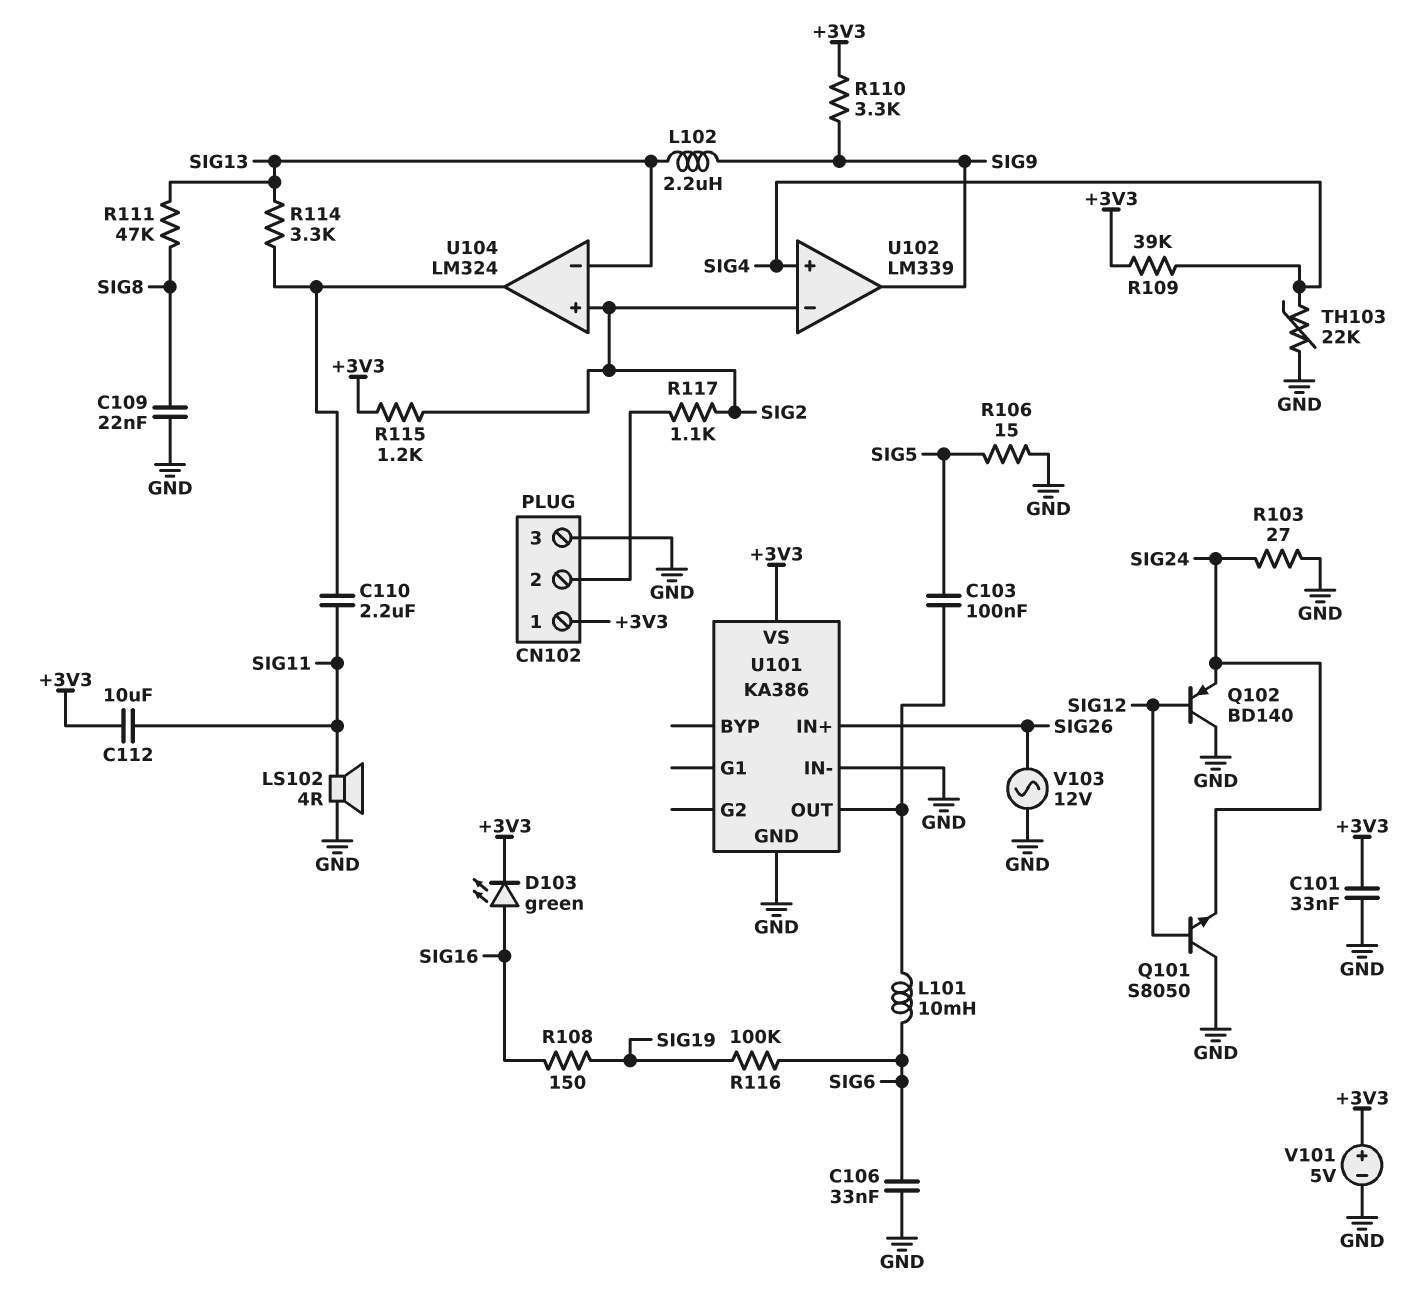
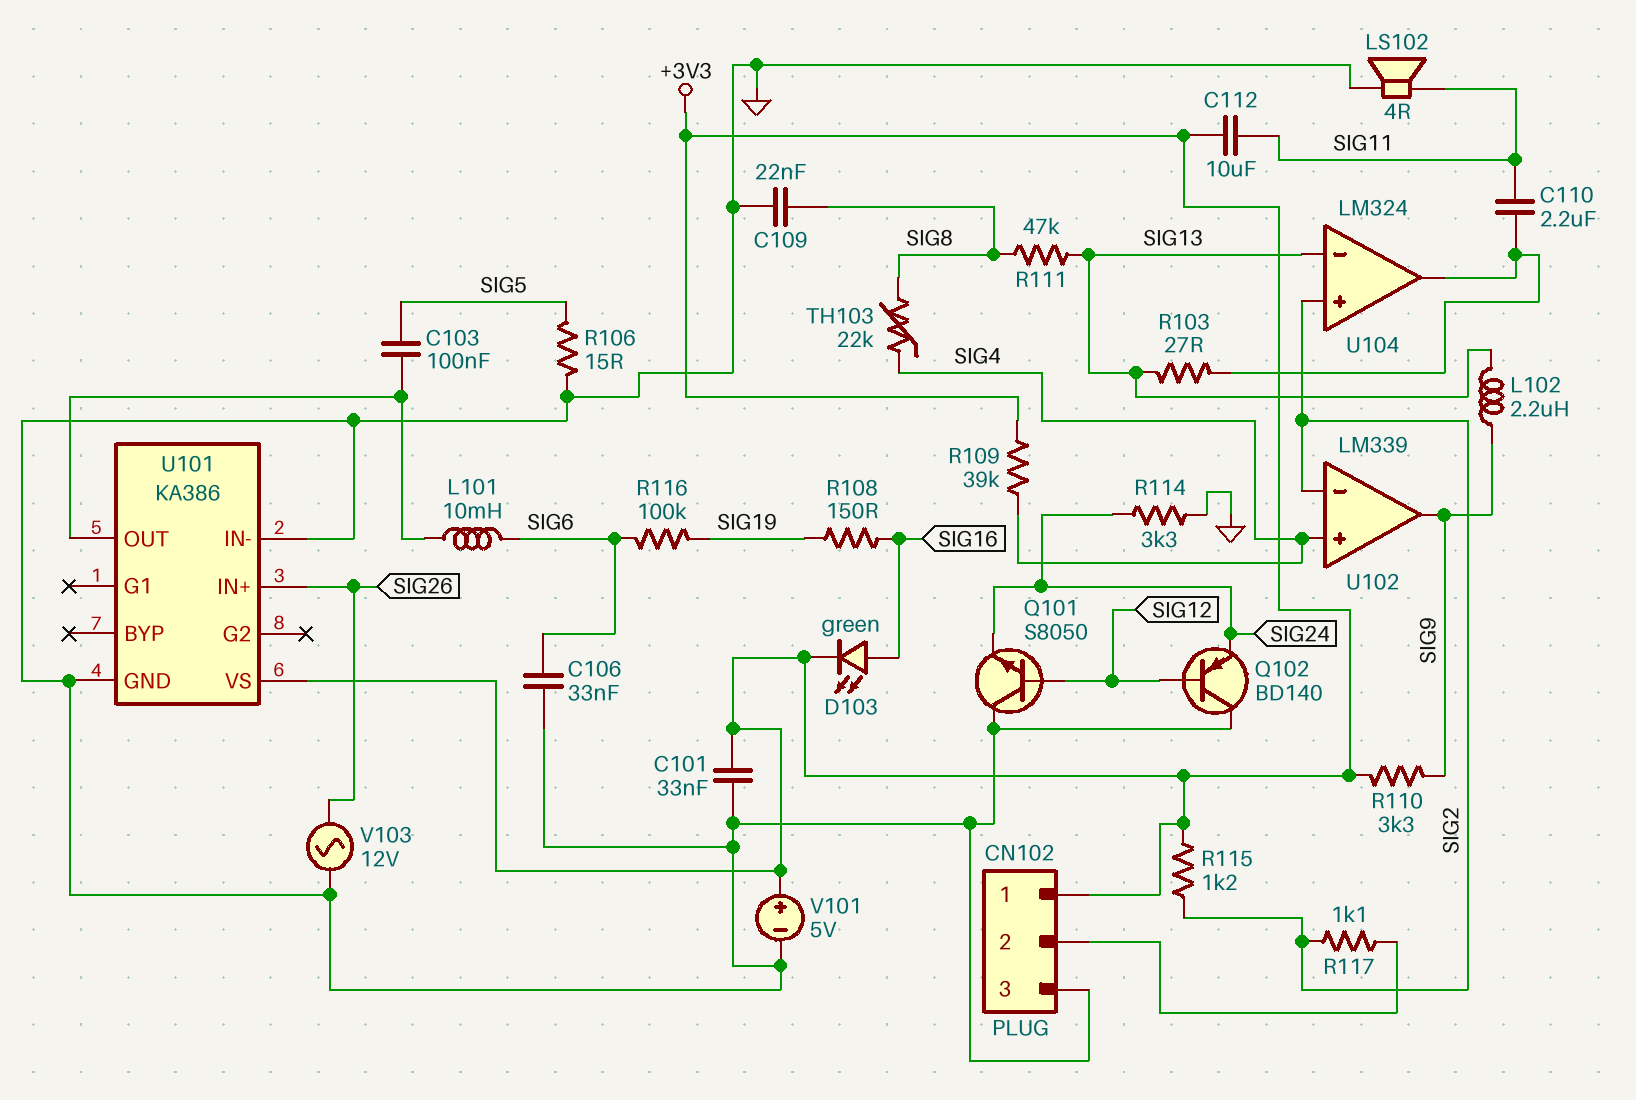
R103: 27 (GND, SIG24) -> 27 (SIG13, U104/out)
R114: 3.3k (SIG13, U104/out) -> 3.3k (GND, SIG24)
TH103: 22k (GND, SIG4) -> 22k (SIG4, SIG8)

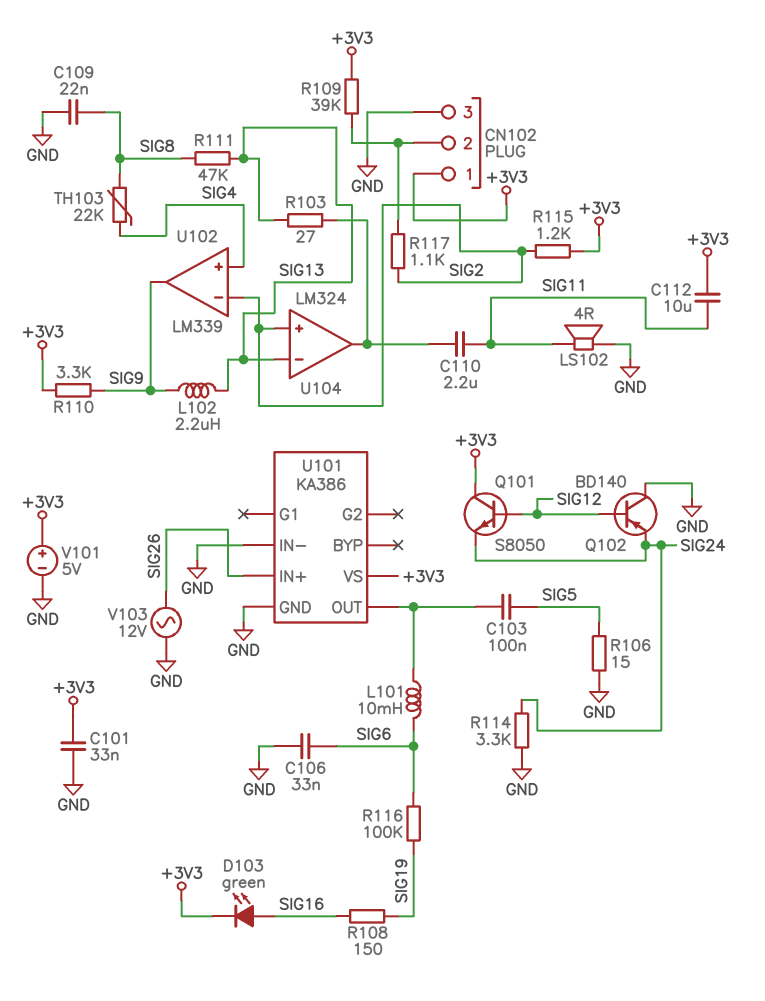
Q101: NPN S8050 (B SIG12, C GND, E SIG24) -> NPN S8050 (B SIG12, C +3V3, E SIG24)
R109: 39k (+3V3, SIG4) -> 39k (+3V3, CN102/2)

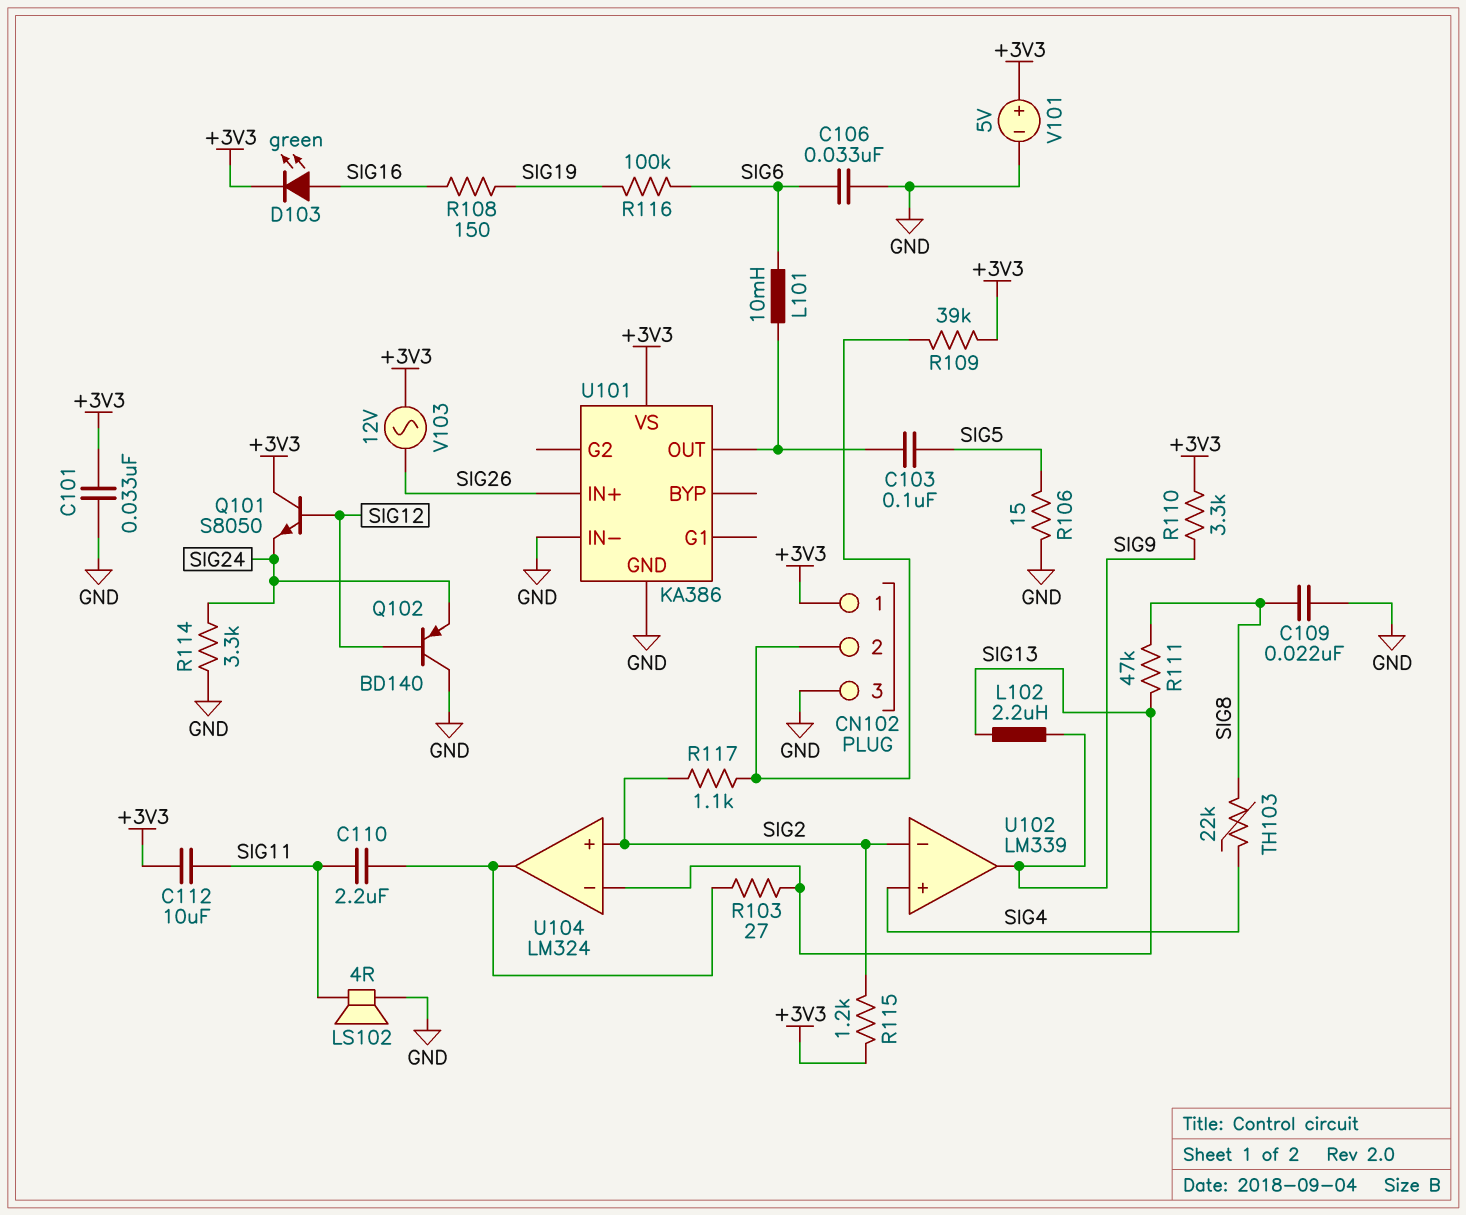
V103: AC 12V (GND, SIG26) -> AC 12V (+3V3, SIG26)

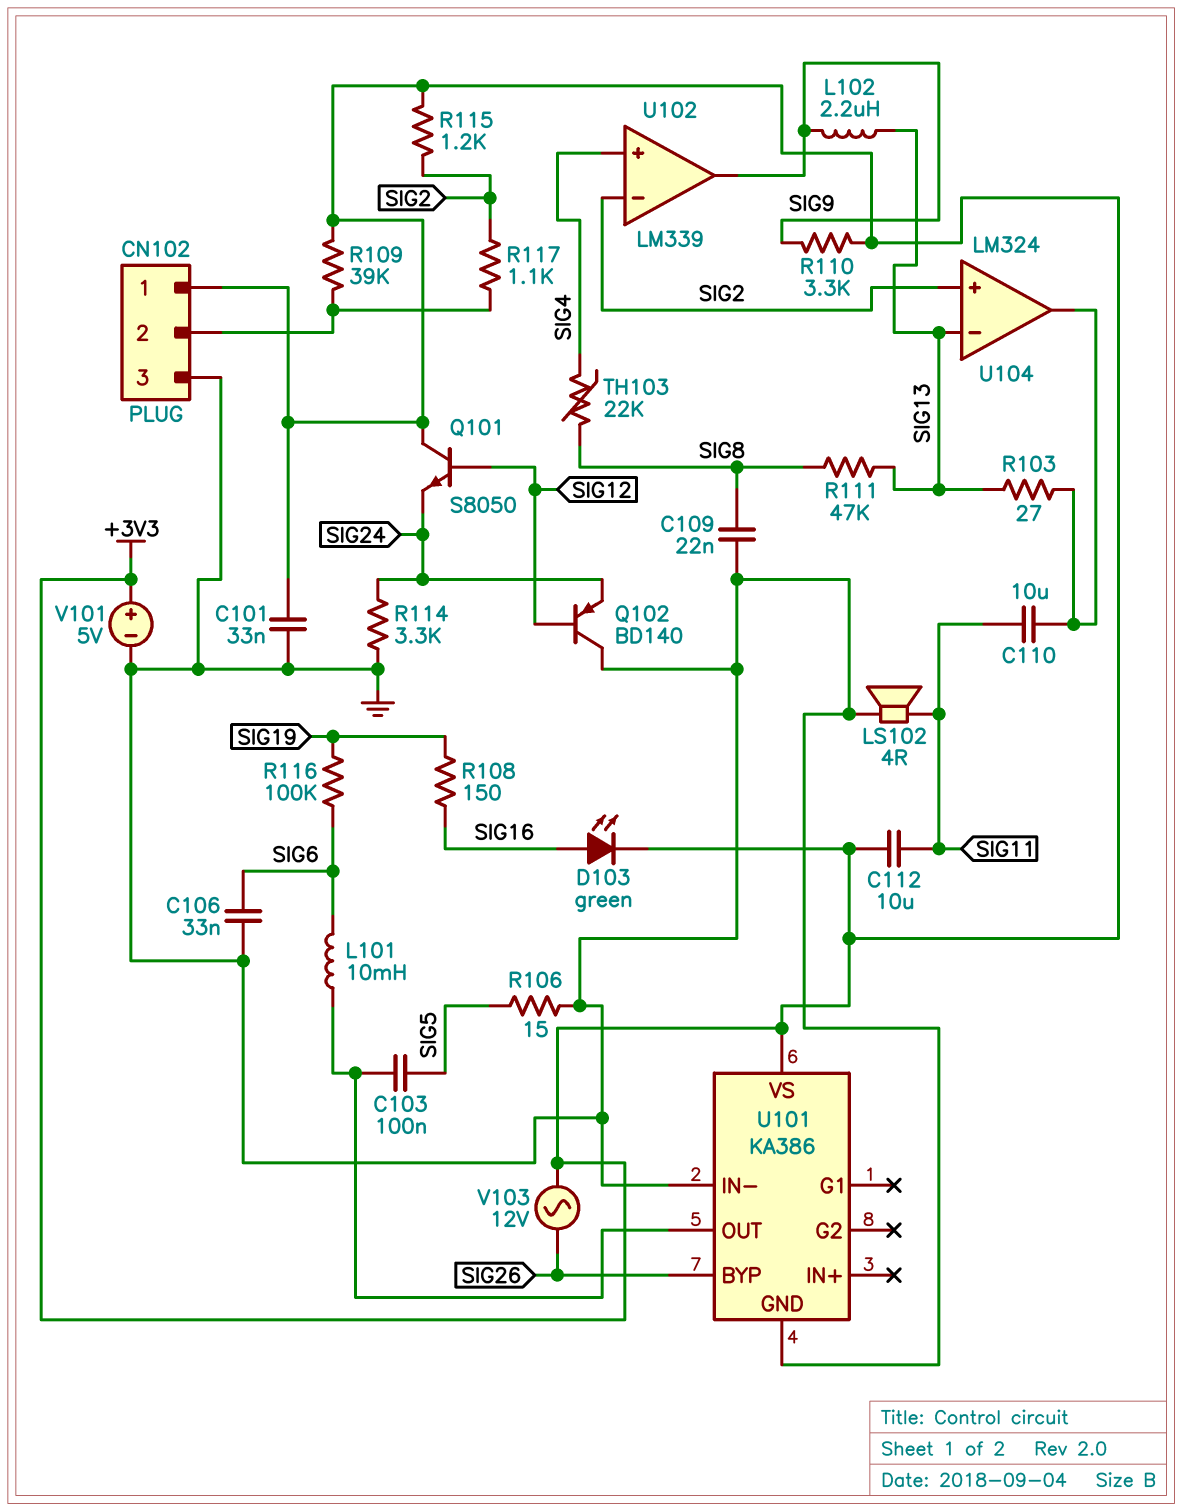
C110: 2.2uF (SIG11, U104/out) -> 10uF (SIG11, U104/out)
U101 pin BYP: none -> SIG26
U101 pin IN+: SIG26 -> none

